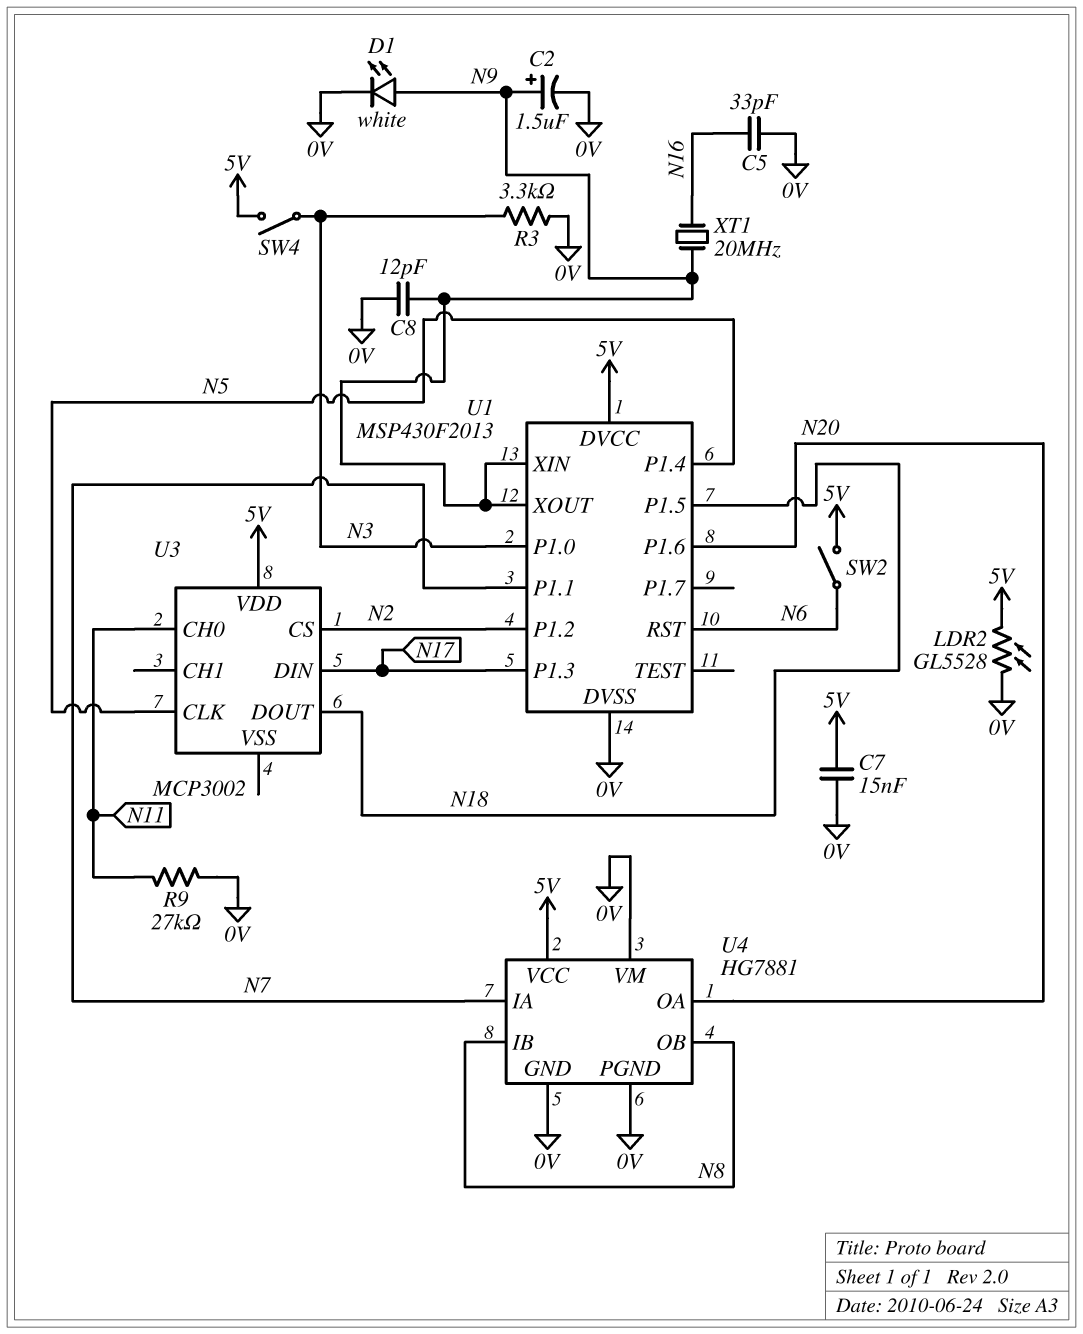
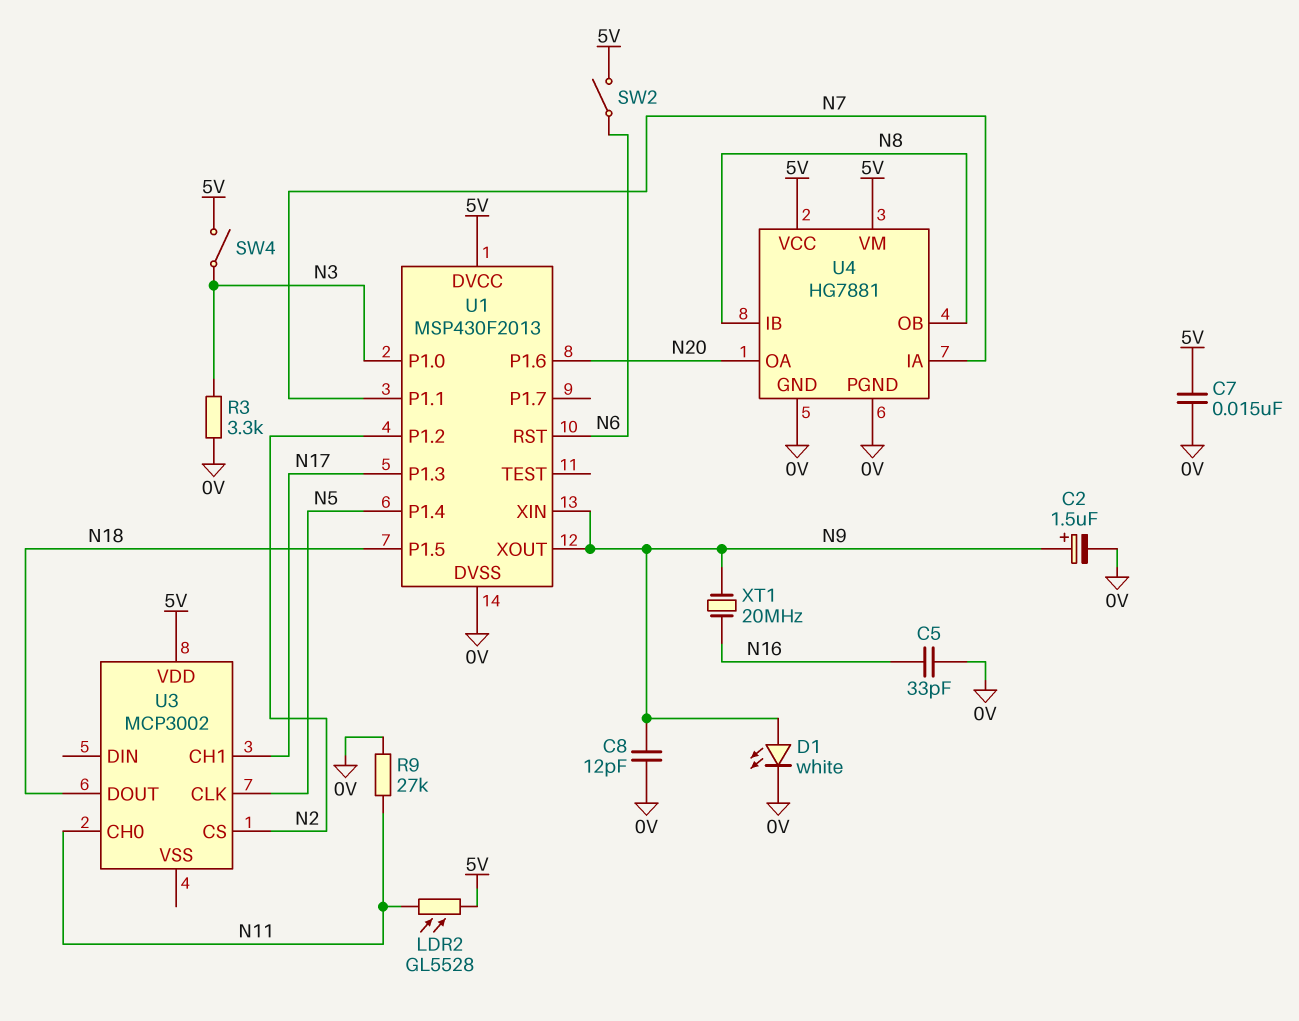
LDR2: GL5528 (0V, 5V) -> GL5528 (5V, N11)
U3 pin CH1: none -> N17
U3 pin DIN: N17 -> none
U4 pin VM: 0V -> 5V

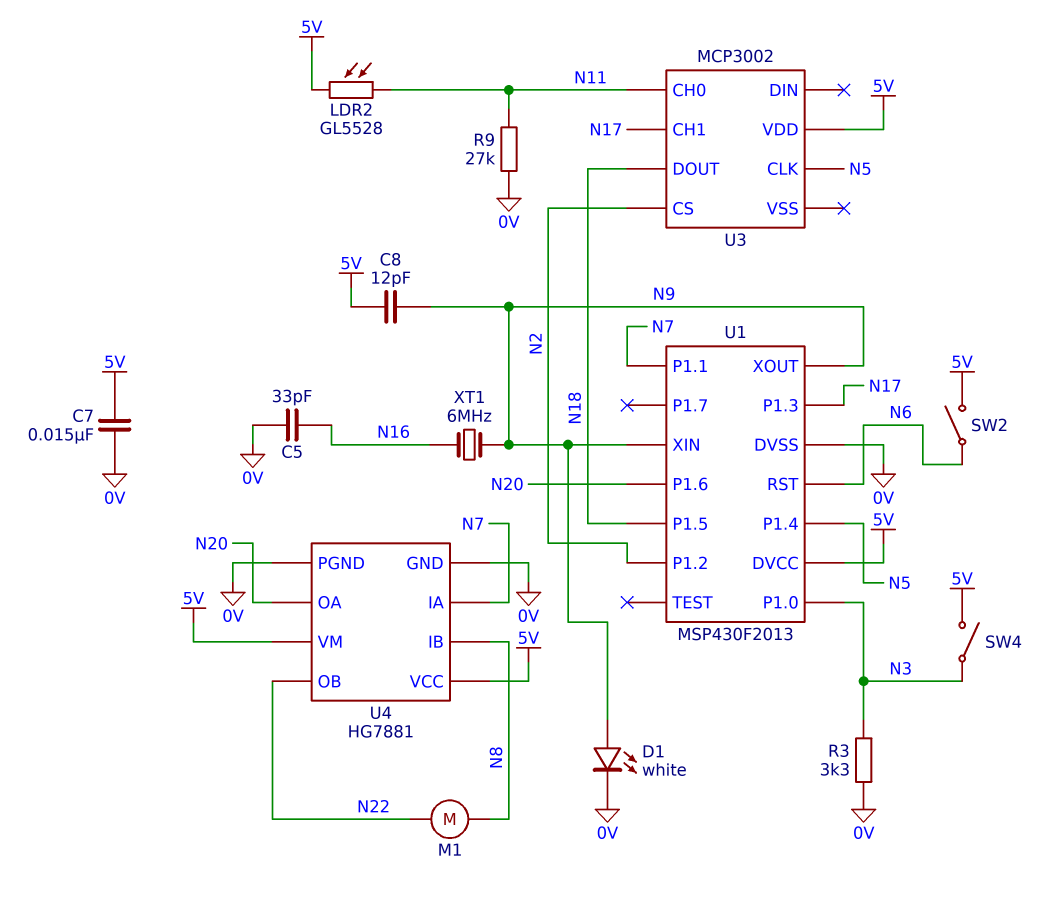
C2: 1.5uF (plus N9, minus 0V) -> none
C8: 12pF (0V, N9) -> 12pF (5V, N9)
M1: none -> motor (N8, N22)
U4 pin OB: N8 -> N22
XT1: 20MHz (N9, N16) -> 6MHz (N9, N16)

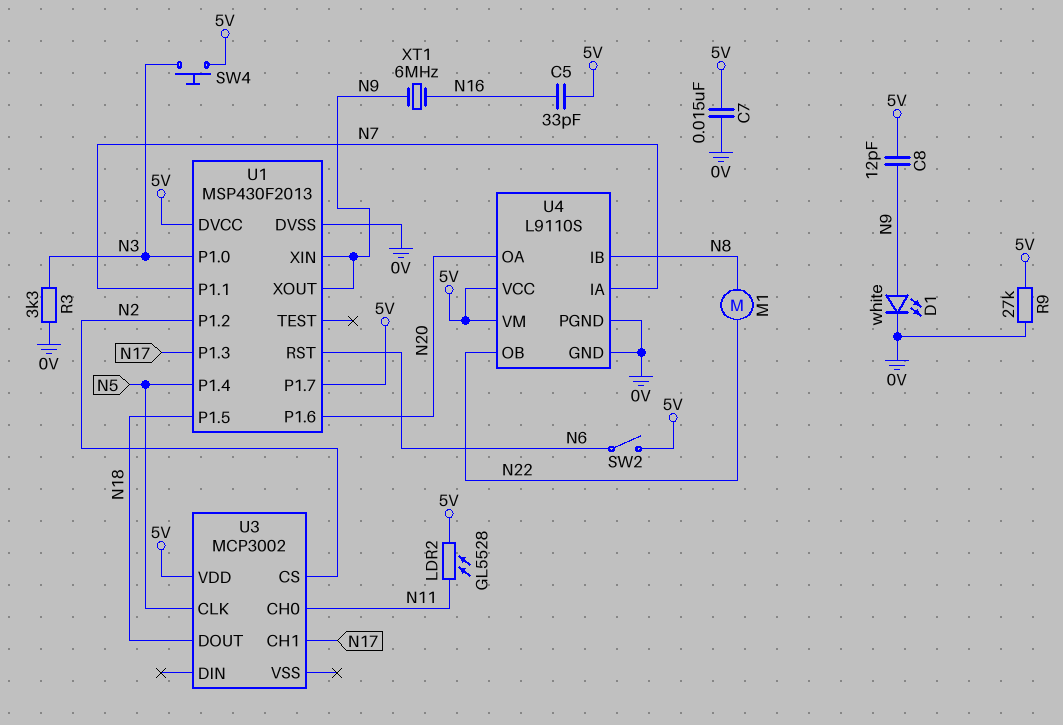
C5: 33pF (0V, N16) -> 33pF (5V, N16)
R9: 27k (0V, N11) -> 27k (0V, 5V)
SW4: switch (5V, N3) -> button (5V, N3)
U1 pin P1.7: none -> 5V
U4: HG7881 -> L9110S

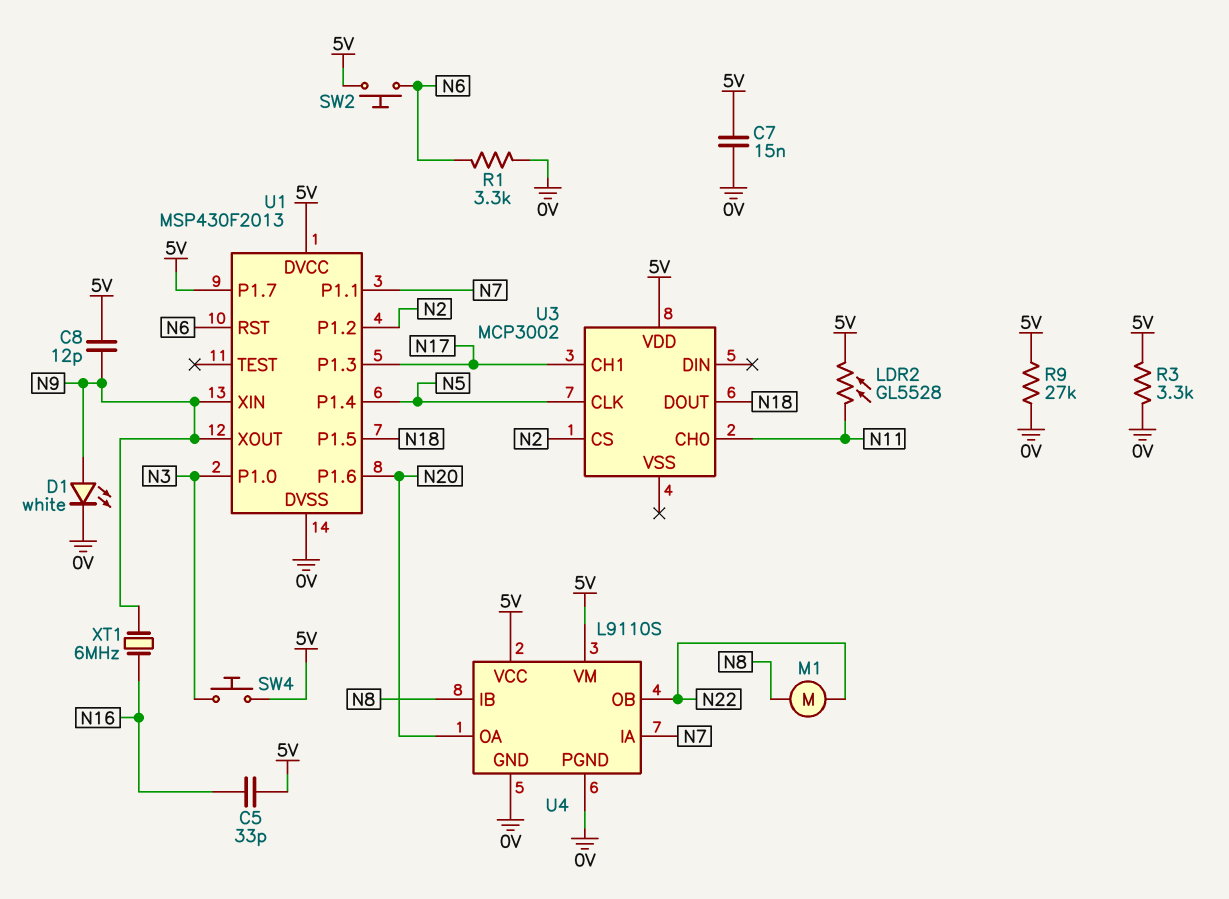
R1: none -> 3.3k (0V, N6)
R3: 3.3k (0V, N3) -> 3.3k (0V, 5V)
SW2: switch (5V, N6) -> button (5V, N6)

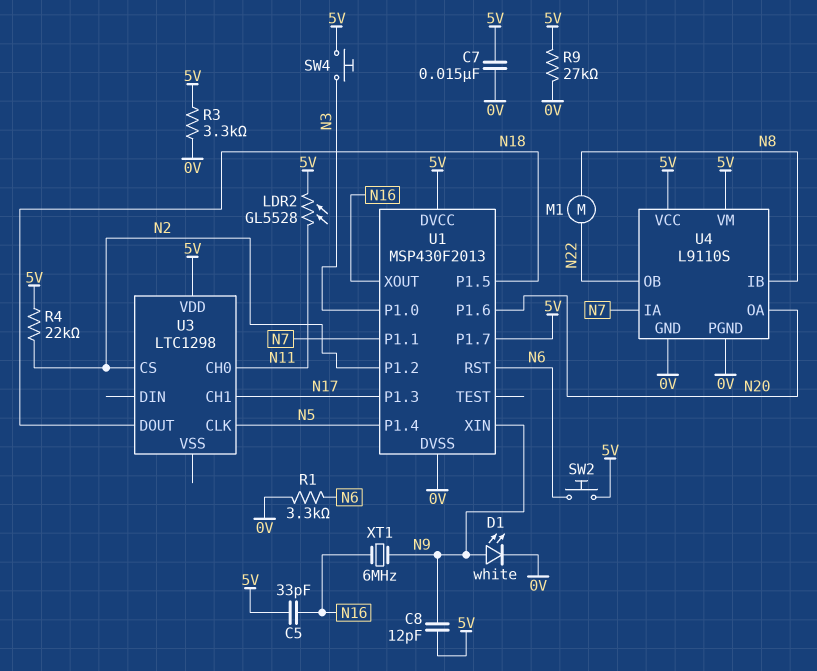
R4: none -> 22k (5V, N2)
U1 pin XOUT: N9 -> N16
U3: MCP3002 -> LTC1298

